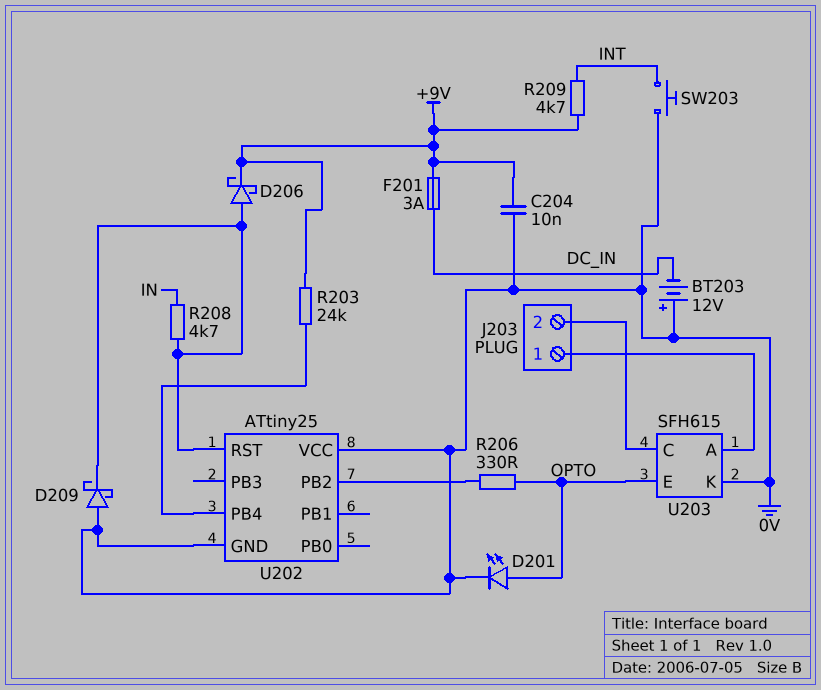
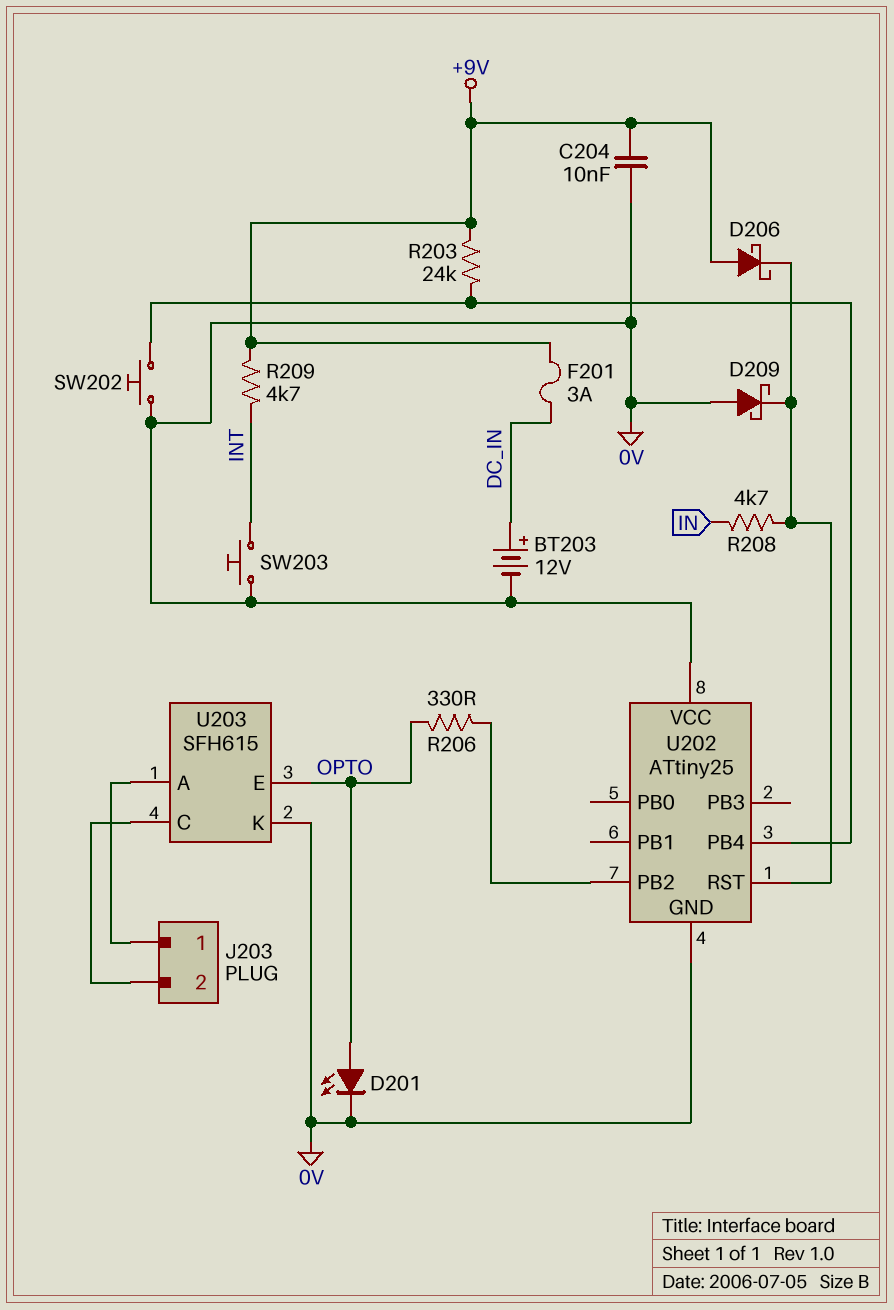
BT203: 12V (plus 0V, minus DC_IN) -> 12V (plus DC_IN, minus 0V)
D206: schottky (A U202/RST, K +9V) -> schottky (A +9V, K U202/RST)
SW202: none -> button (0V, U202/PB4)

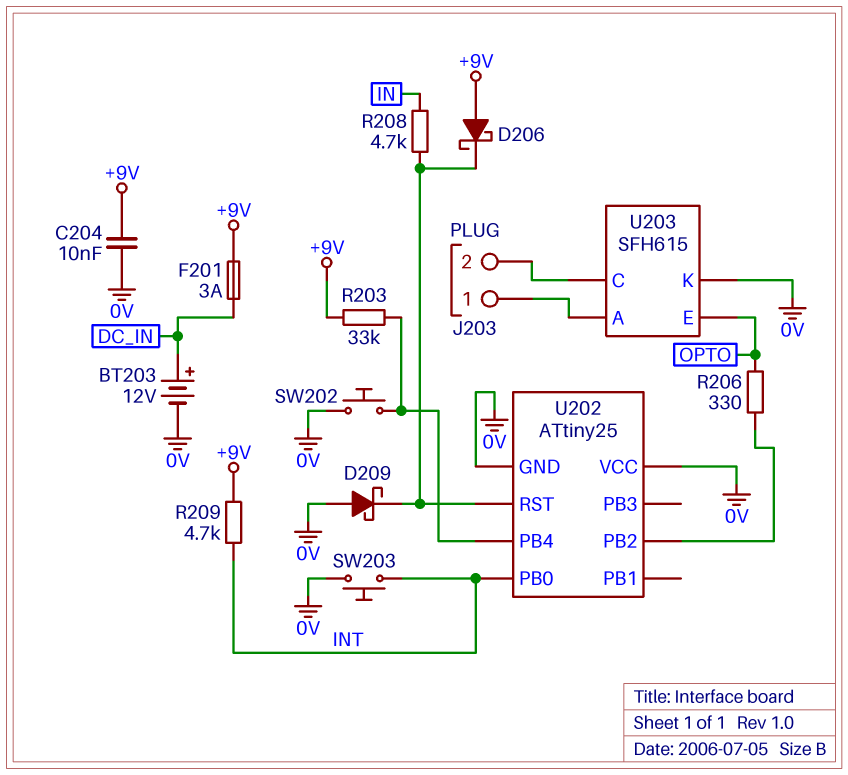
D201: LED (A OPTO, K 0V) -> none
R203: 24k (+9V, U202/PB4) -> 33k (+9V, U202/PB4)
U202 pin PB0: none -> INT

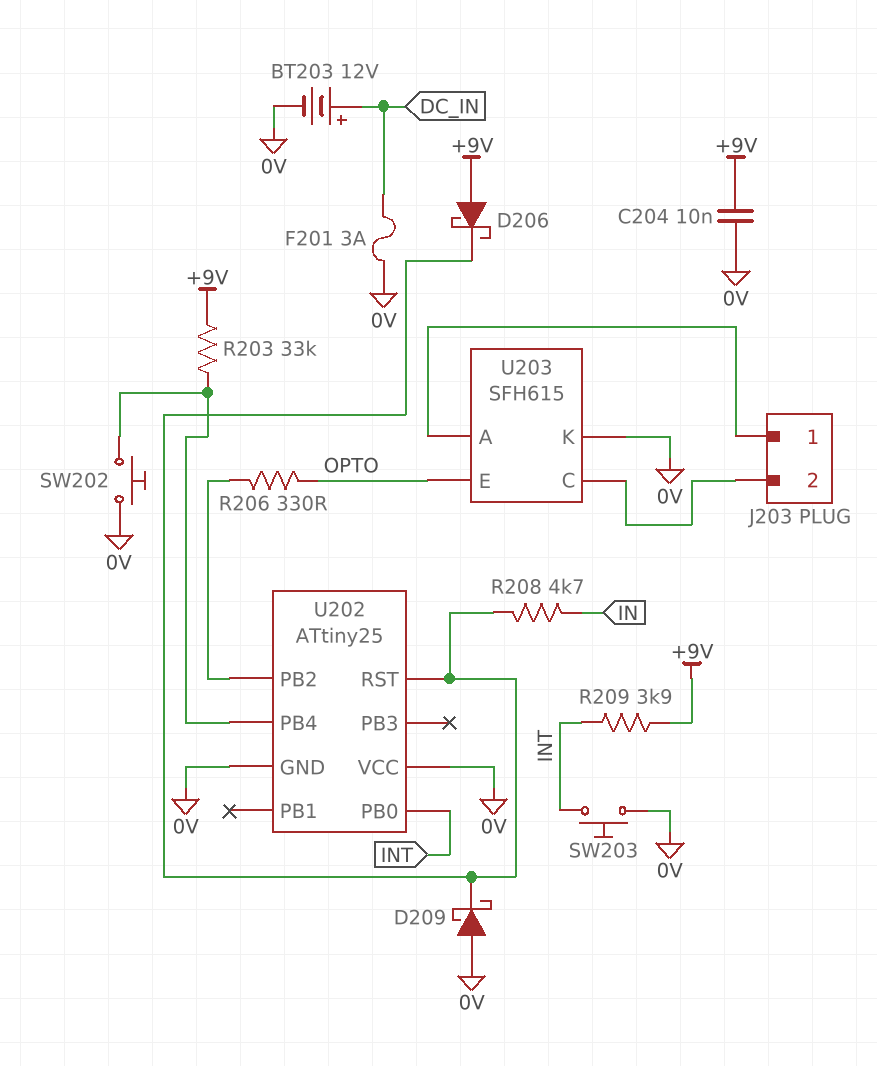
F201: 3A (+9V, DC_IN) -> 3A (0V, DC_IN)
R209: 4.7k (+9V, INT) -> 3.9k (+9V, INT)

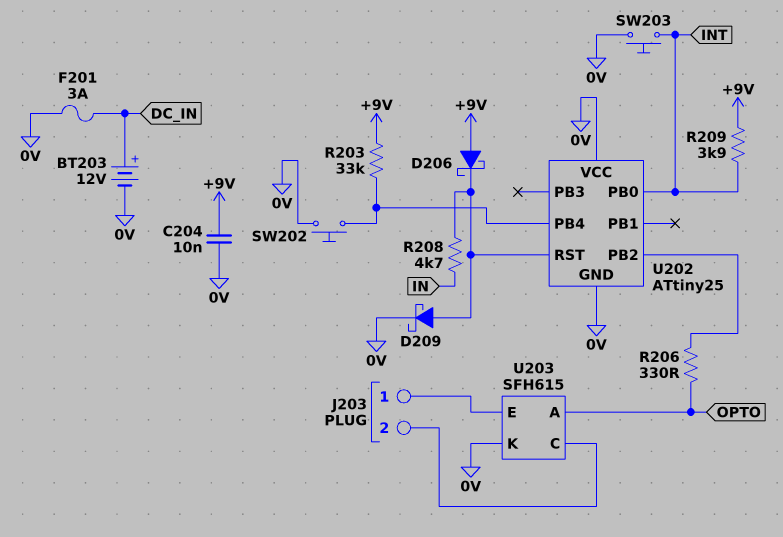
D209: schottky (A 0V, K U202/RST) -> schottky (A U202/RST, K 0V)
U203 pin A: J203/1 -> OPTO
U203 pin E: OPTO -> J203/1

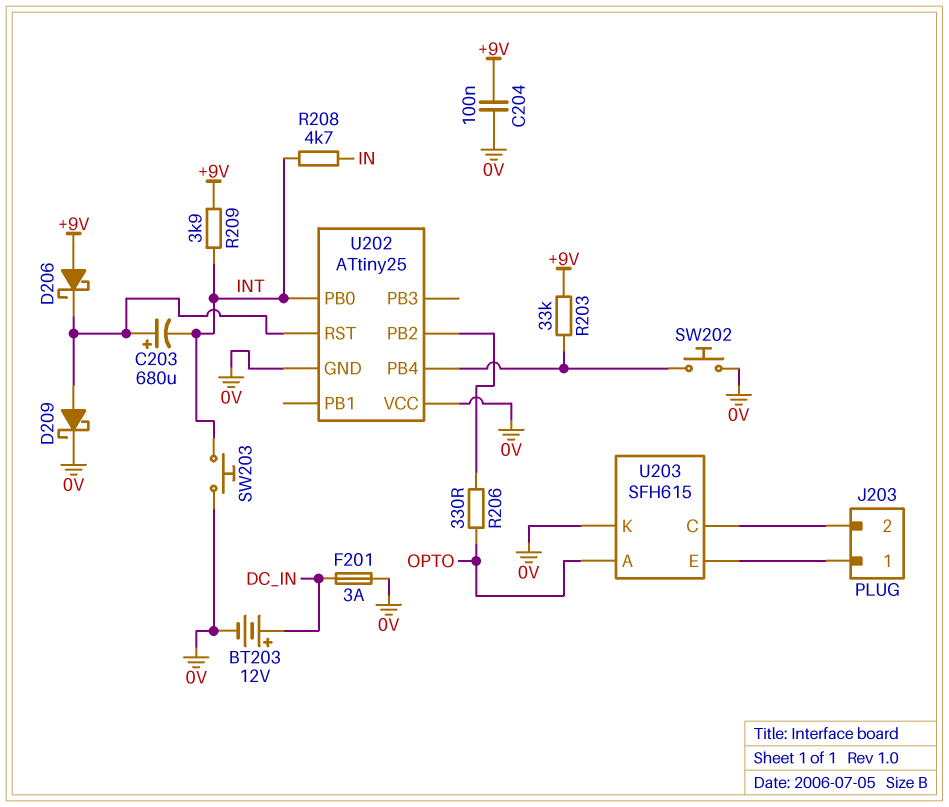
C203: none -> 680uF (plus U202/RST, minus INT)
C204: 10nF (+9V, 0V) -> 100nF (+9V, 0V)
R208: 4.7k (IN, U202/RST) -> 4.7k (IN, INT)

